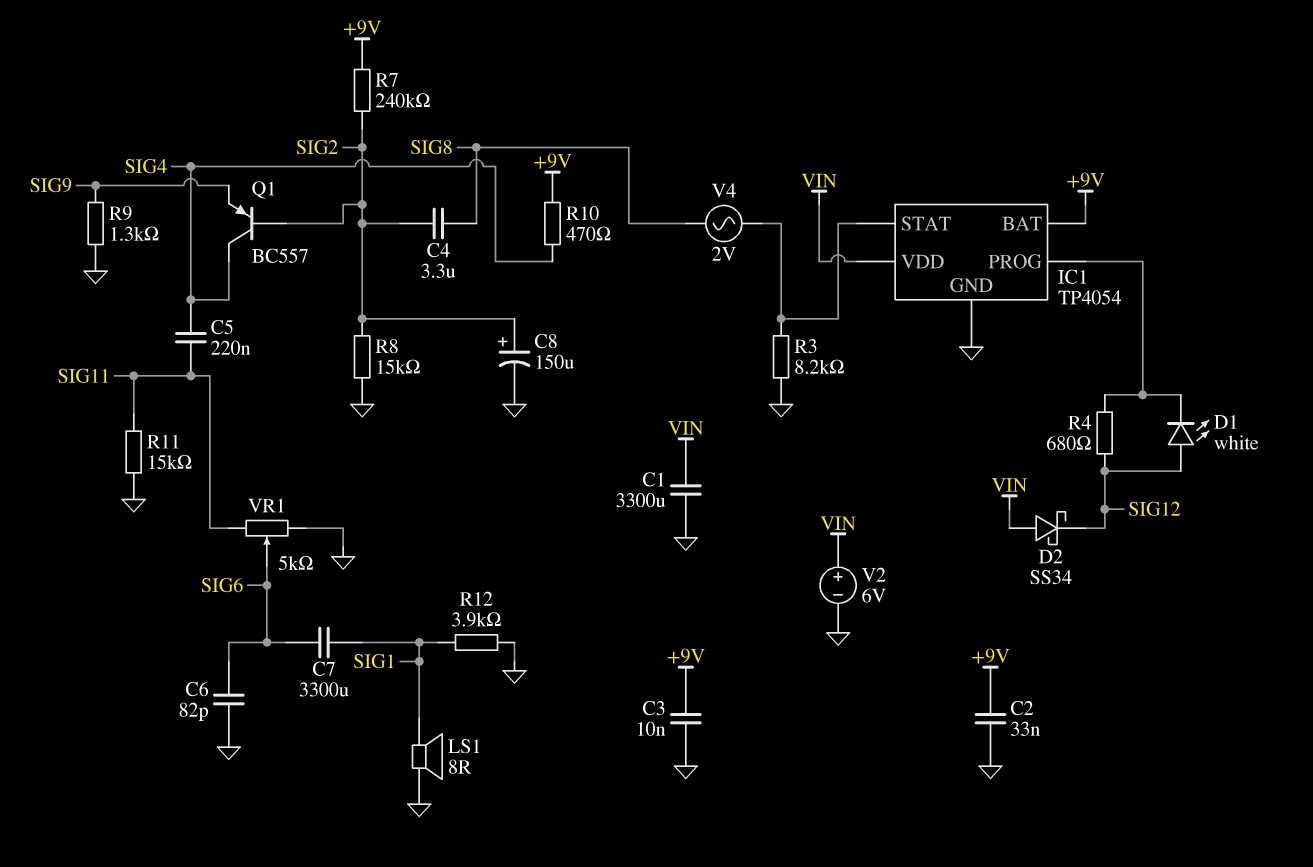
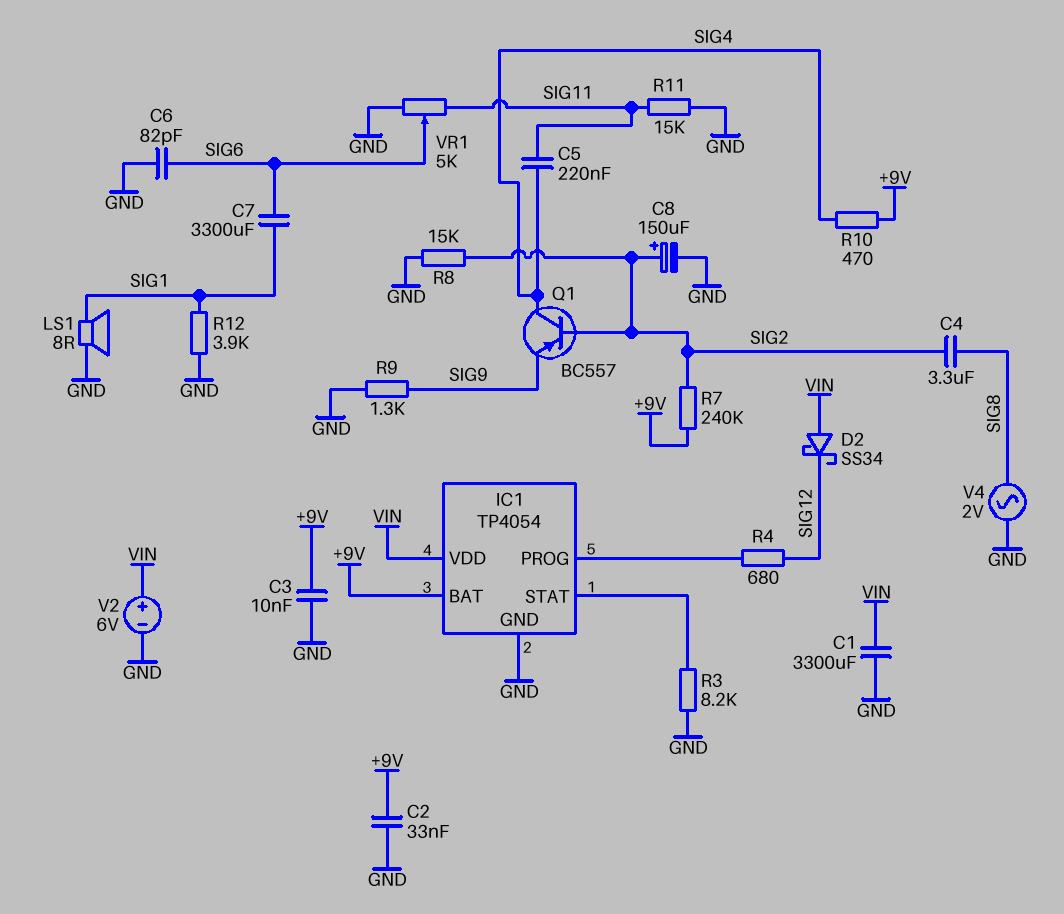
D1: LED white (A SIG12, K IC1/PROG) -> none
V4: AC 2V (IC1/STAT, SIG8) -> AC 2V (GND, SIG8)

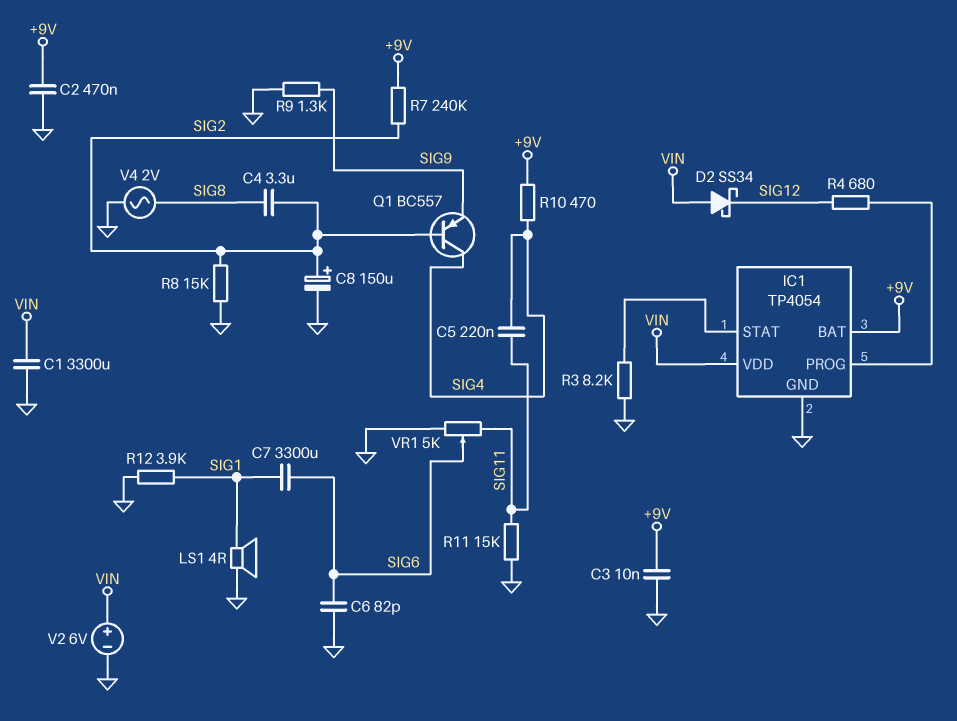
C2: 33nF (+9V, GND) -> 470nF (+9V, GND)
LS1: speaker 8R (GND, SIG1) -> speaker 4R (GND, SIG1)

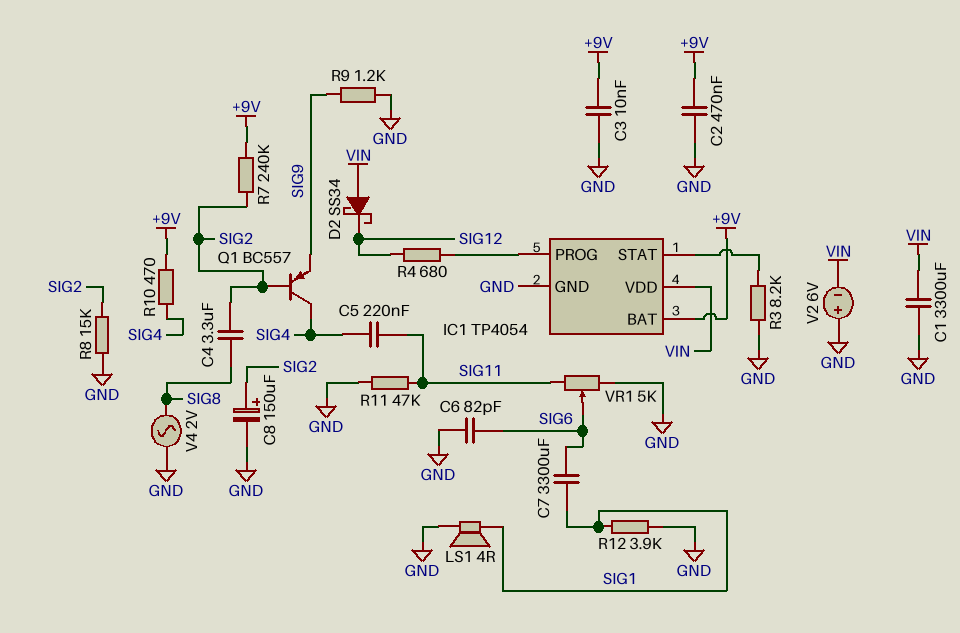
R9: 1.3k (GND, SIG9) -> 1.2k (GND, SIG9)
R11: 15k (GND, SIG11) -> 47k (GND, SIG11)
V2: 6V (plus VIN, minus GND) -> 6V (plus GND, minus VIN)

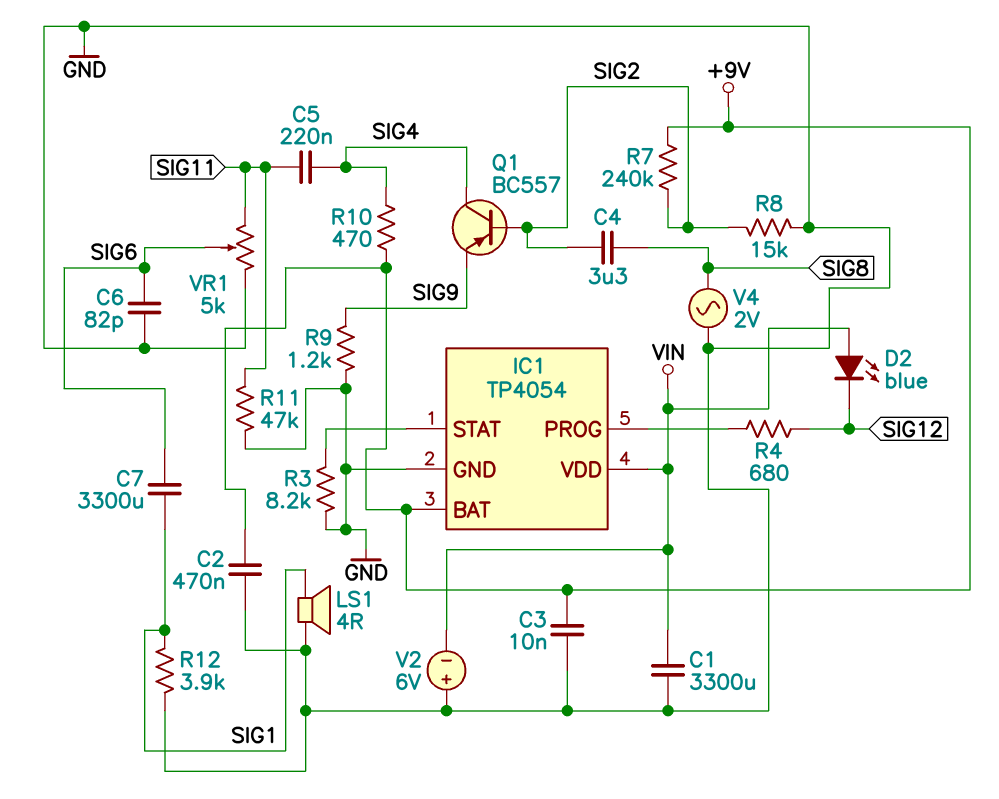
C8: 150uF (plus SIG2, minus GND) -> none
D2: schottky SS34 (A VIN, K SIG12) -> LED blue (A VIN, K SIG12)

